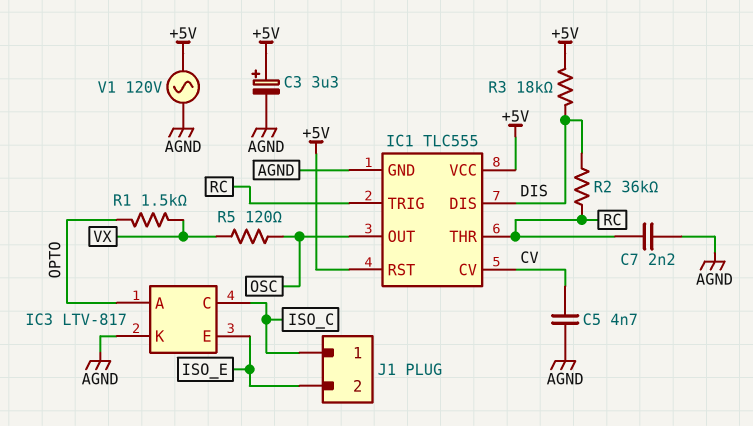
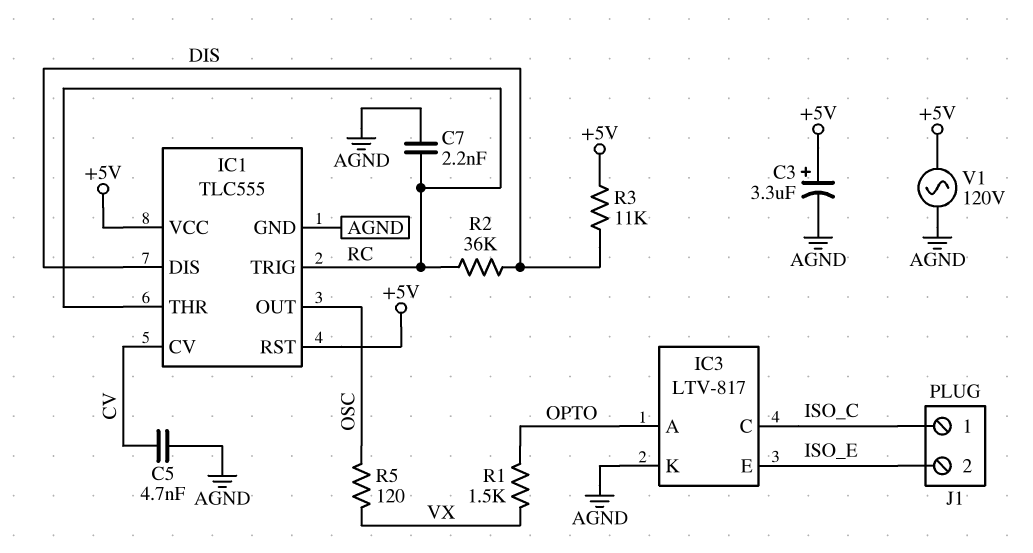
R3: 18k (+5V, DIS) -> 11k (+5V, DIS)

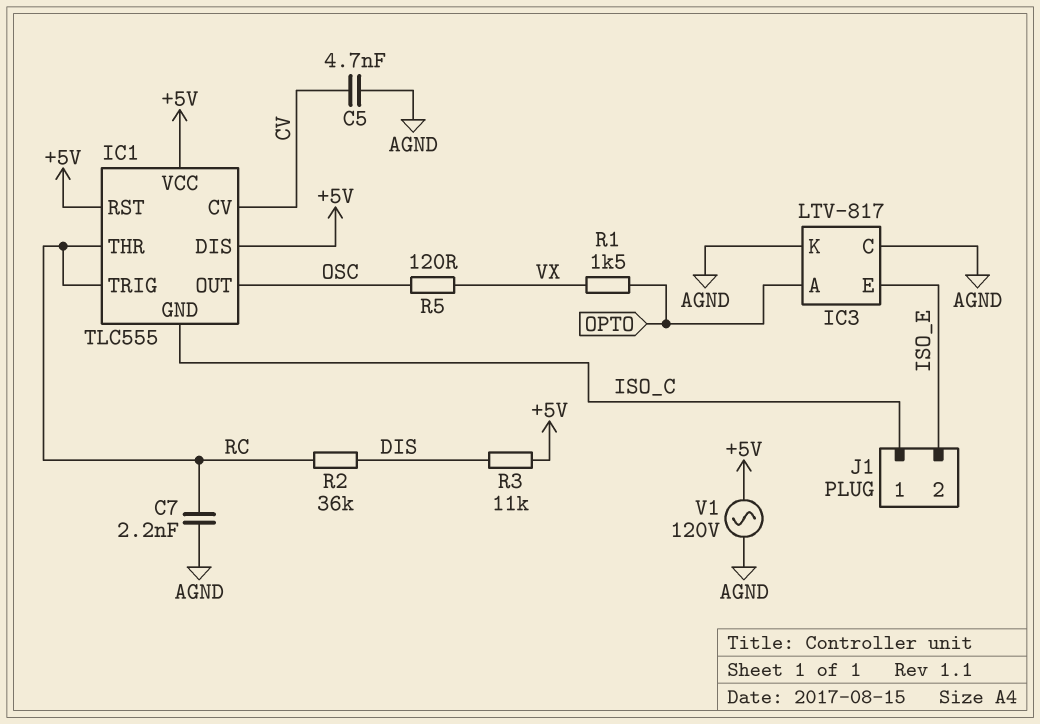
C3: 3.3uF (plus +5V, minus AGND) -> none
IC1 pin DIS: DIS -> +5V
IC1 pin GND: AGND -> ISO_C
IC3 pin C: ISO_C -> AGND

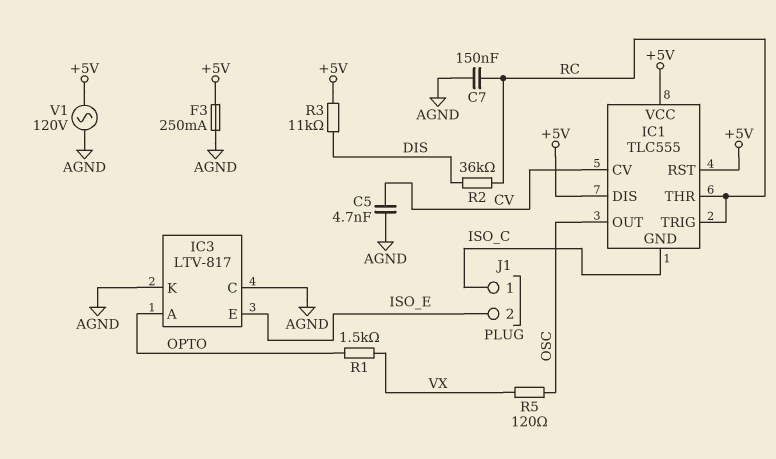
C7: 2.2nF (AGND, RC) -> 150nF (AGND, RC)
F3: none -> 250mA (+5V, AGND)

